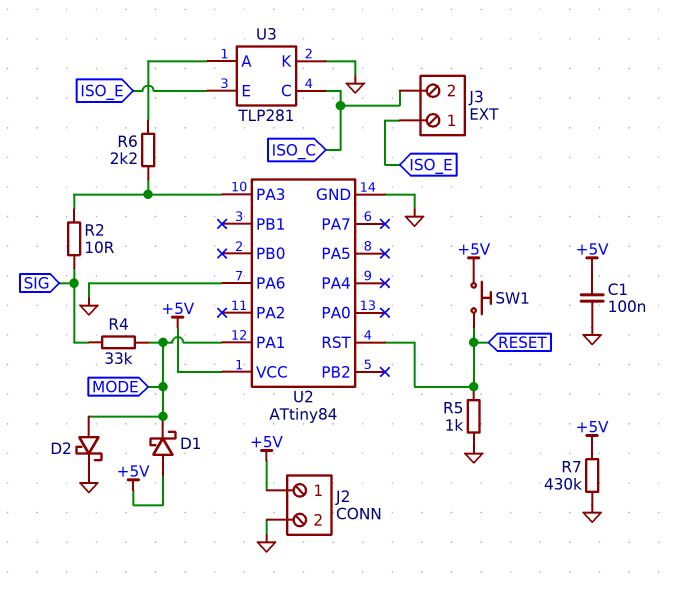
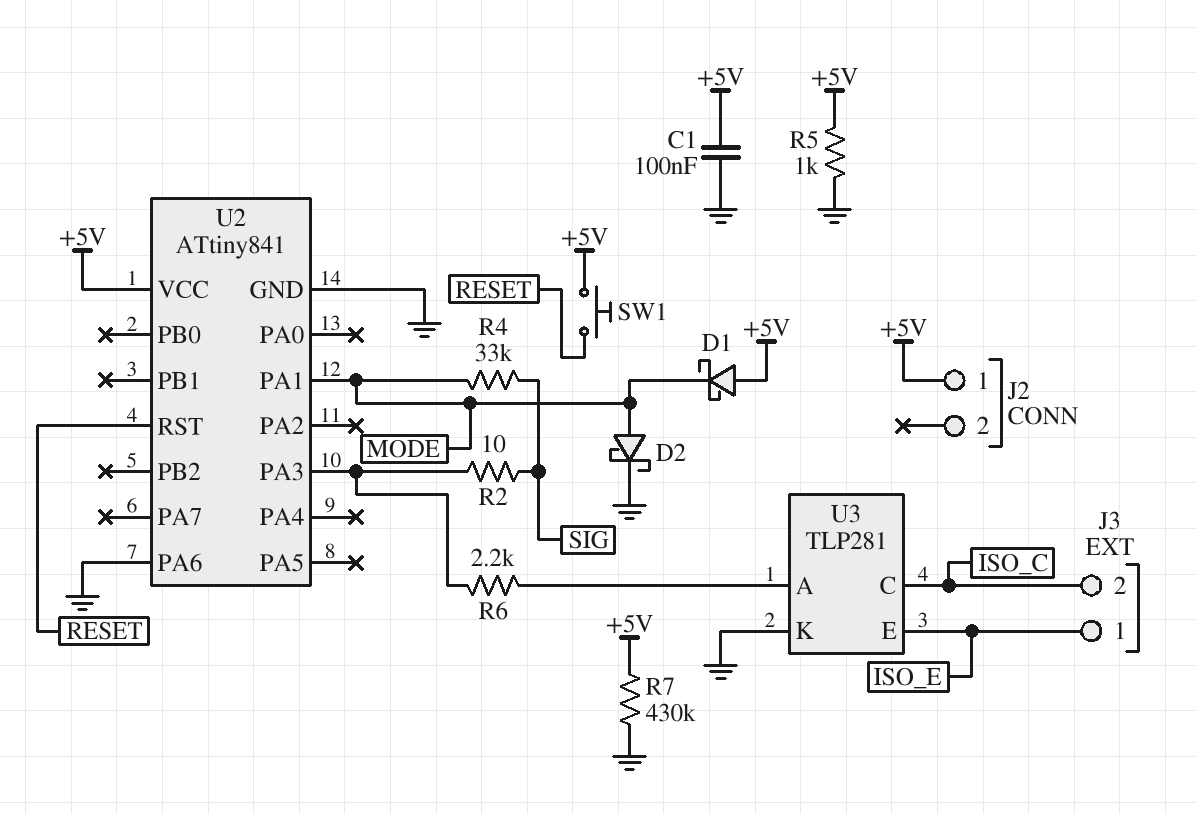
J2 pin 2: GND -> none
R5: 1k (GND, RESET) -> 1k (+5V, GND)
U2: ATtiny84 -> ATtiny841

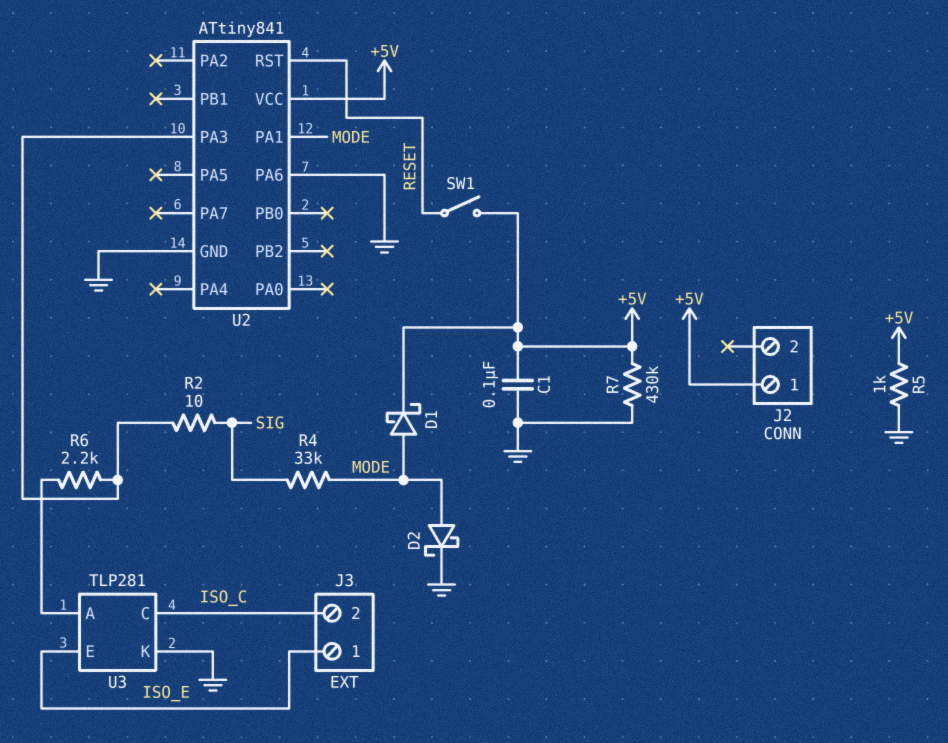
D1: schottky (A +5V, K MODE) -> schottky (A MODE, K +5V)
SW1: button (+5V, RESET) -> switch (+5V, RESET)

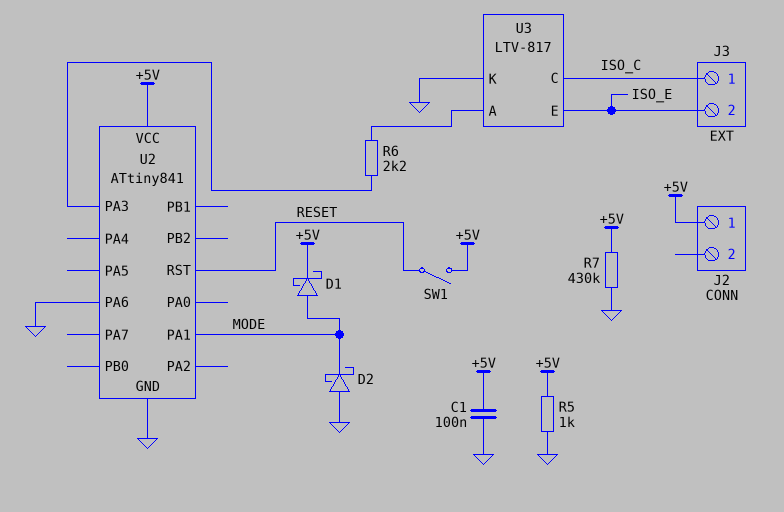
D2: schottky (A MODE, K GND) -> schottky (A GND, K MODE)
J3 pin 1: ISO_E -> ISO_C
J3 pin 2: ISO_C -> ISO_E
R2: 10 (SIG, U2/PA3) -> none
R4: 33k (MODE, SIG) -> none
U3: TLP281 -> LTV-817

